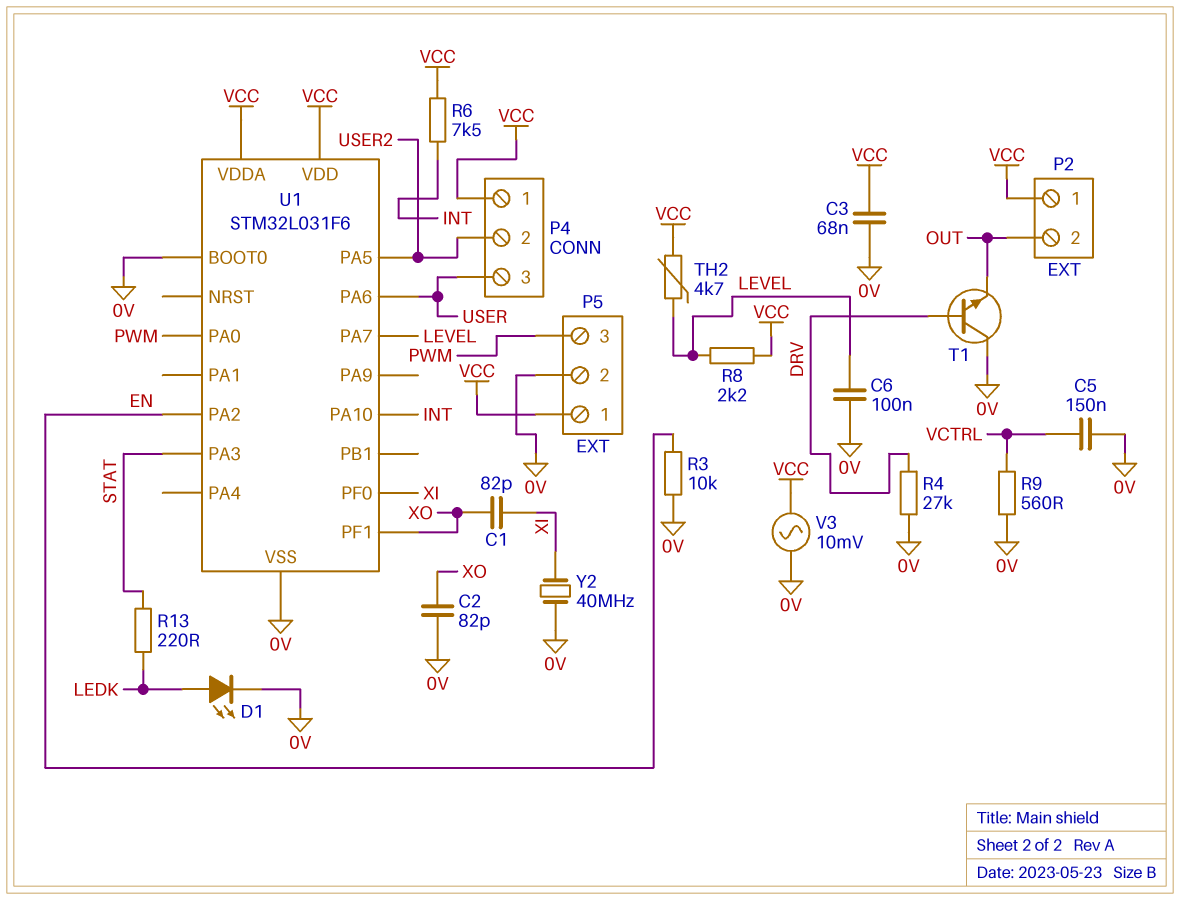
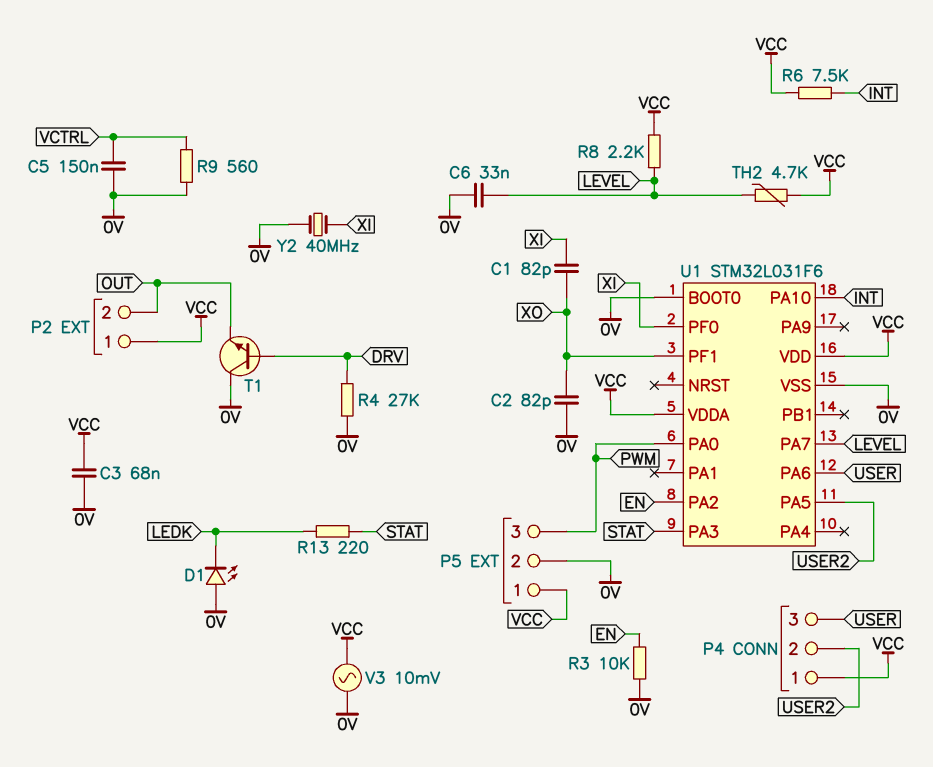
C6: 100nF (0V, LEVEL) -> 33nF (0V, LEVEL)
D1: LED (A LEDK, K 0V) -> LED (A 0V, K LEDK)

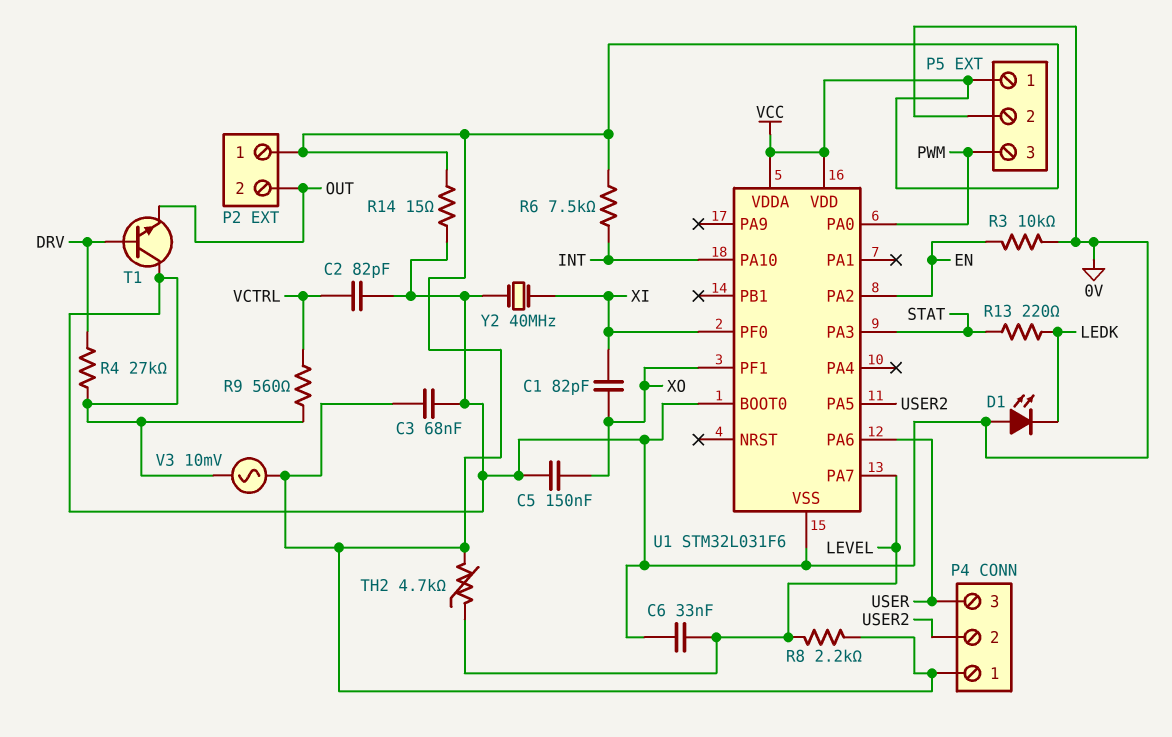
C2: 82pF (0V, XO) -> 82pF (0V, VCTRL)
C5: 150nF (0V, VCTRL) -> 150nF (0V, XO)
R14: none -> 15 (0V, VCC)

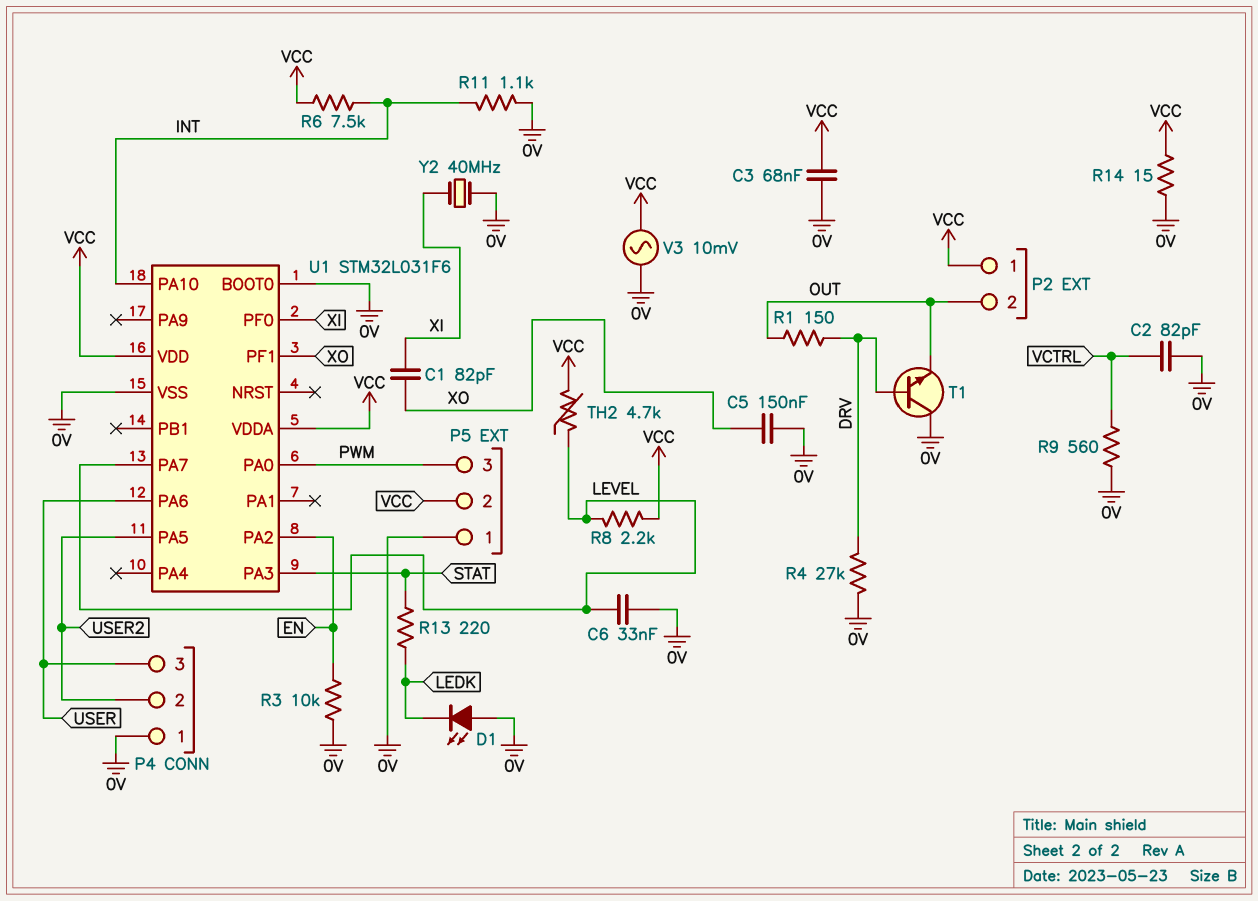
P4 pin 1: VCC -> 0V
P5 pin 1: VCC -> 0V
P5 pin 2: 0V -> VCC
R1: none -> 150 (DRV, OUT)
R11: none -> 1.1k (0V, INT)

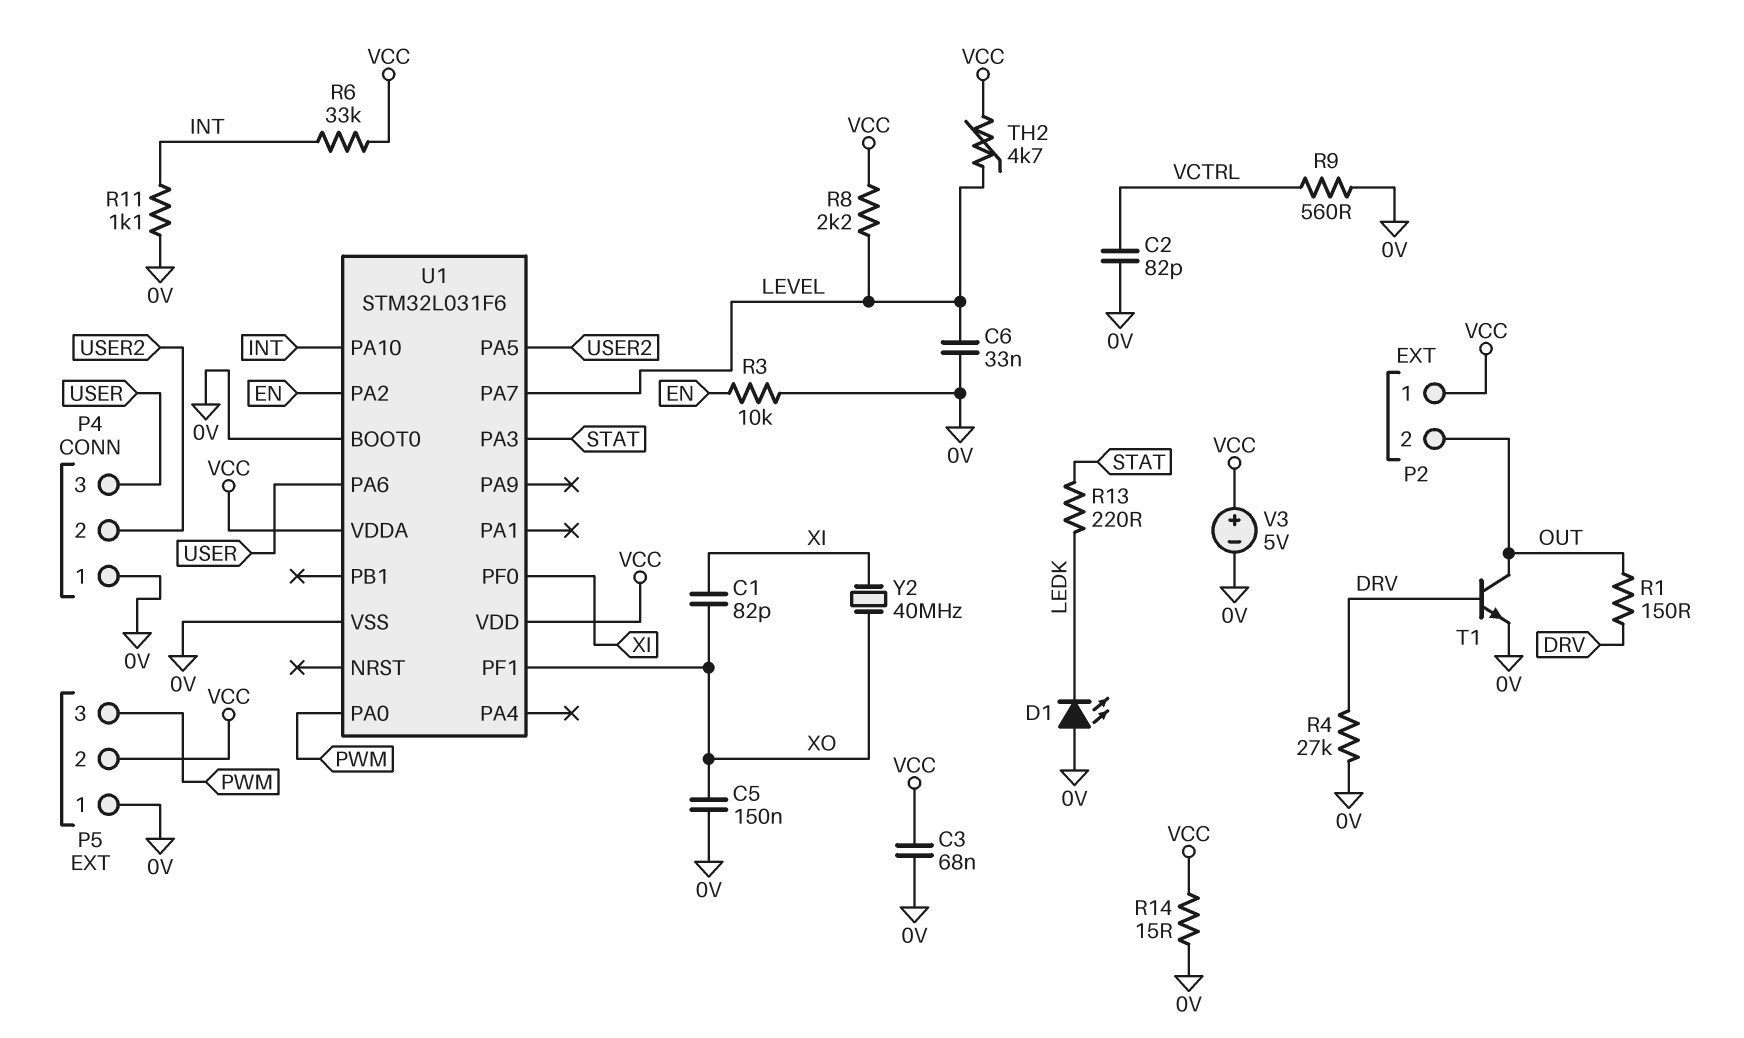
R6: 7.5k (INT, VCC) -> 33k (INT, VCC)
T1: NPN (B DRV, C 0V, E OUT) -> NPN (B DRV, C OUT, E 0V)
V3: AC 10mV (0V, VCC) -> 5V (plus VCC, minus 0V)
Y2: 40MHz (0V, XI) -> 40MHz (XI, XO)

